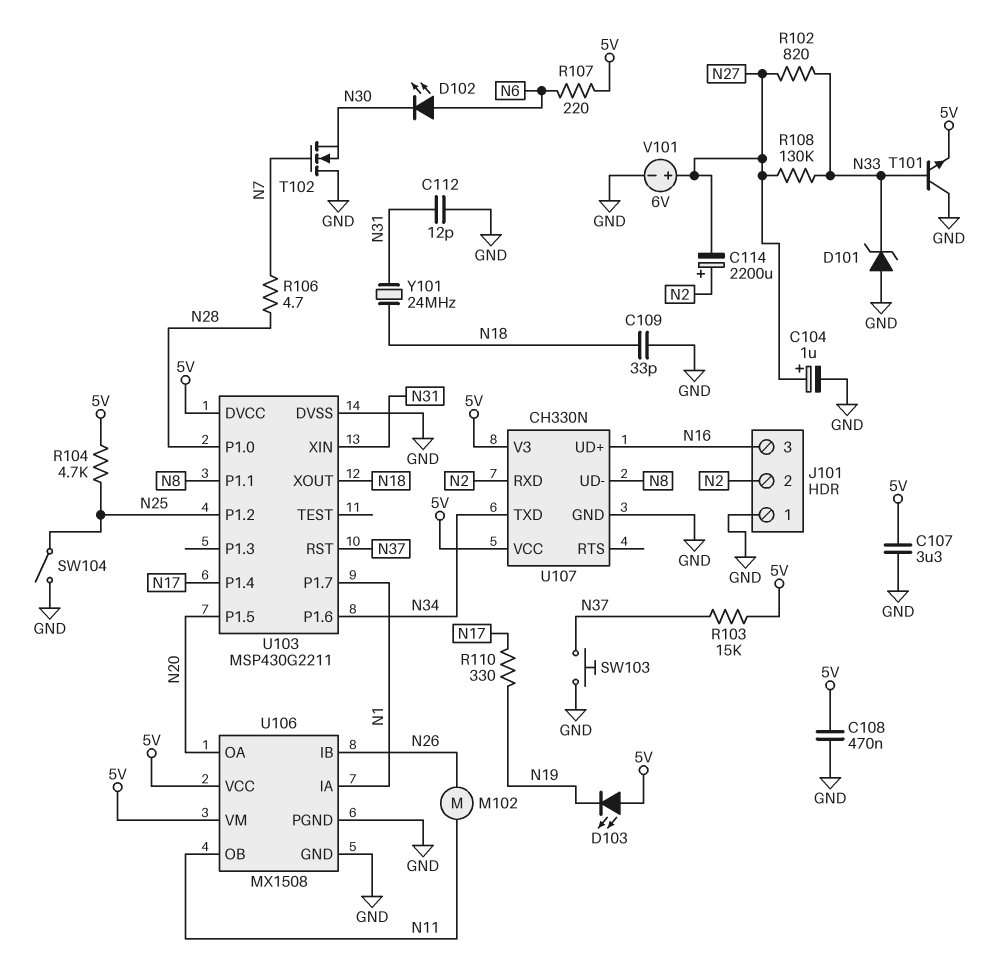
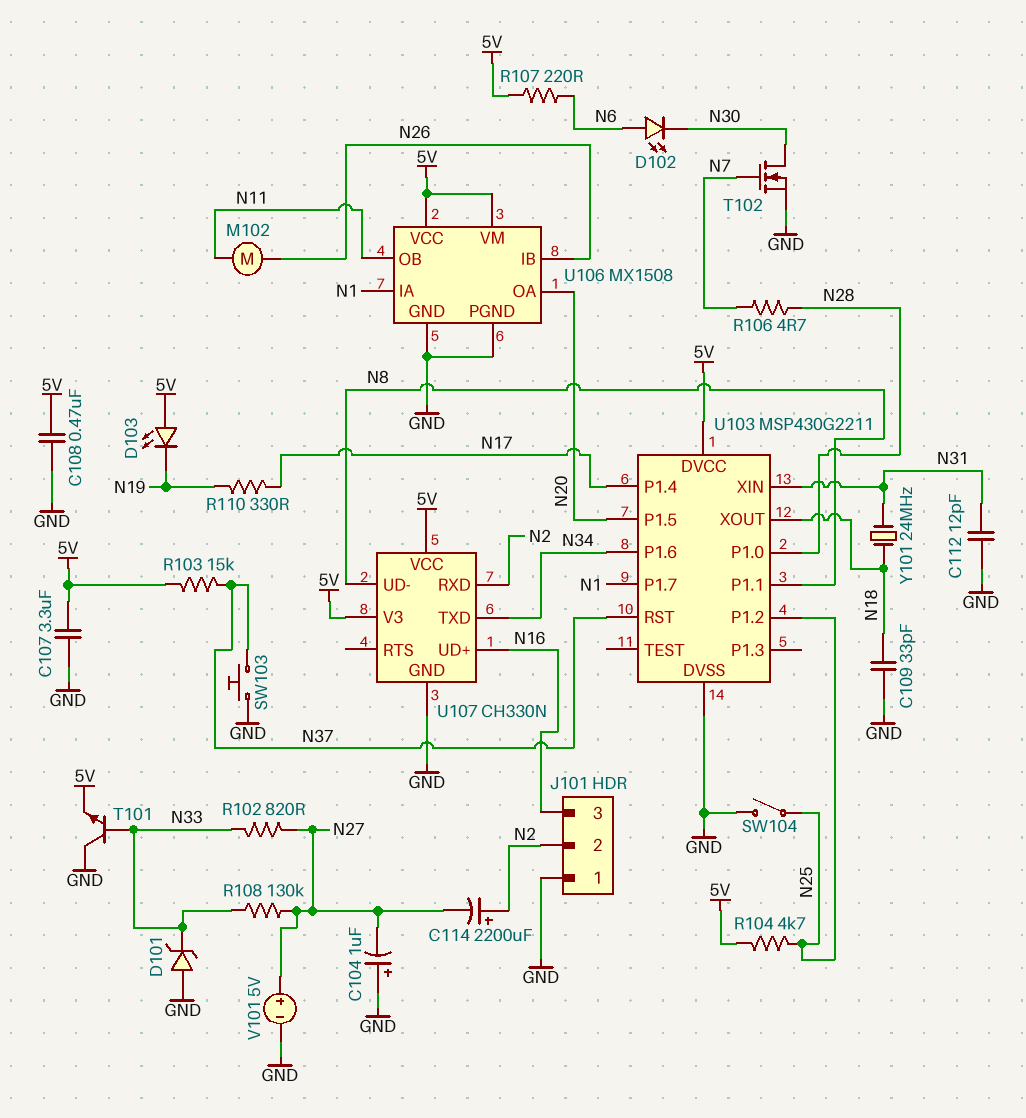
C104: 1uF (plus N27, minus GND) -> 1uF (plus GND, minus N27)
T102: NMOS (G N7, D GND, S N30) -> NMOS (G N7, D N30, S GND)
V101: 6V (plus N27, minus GND) -> 5V (plus N27, minus GND)

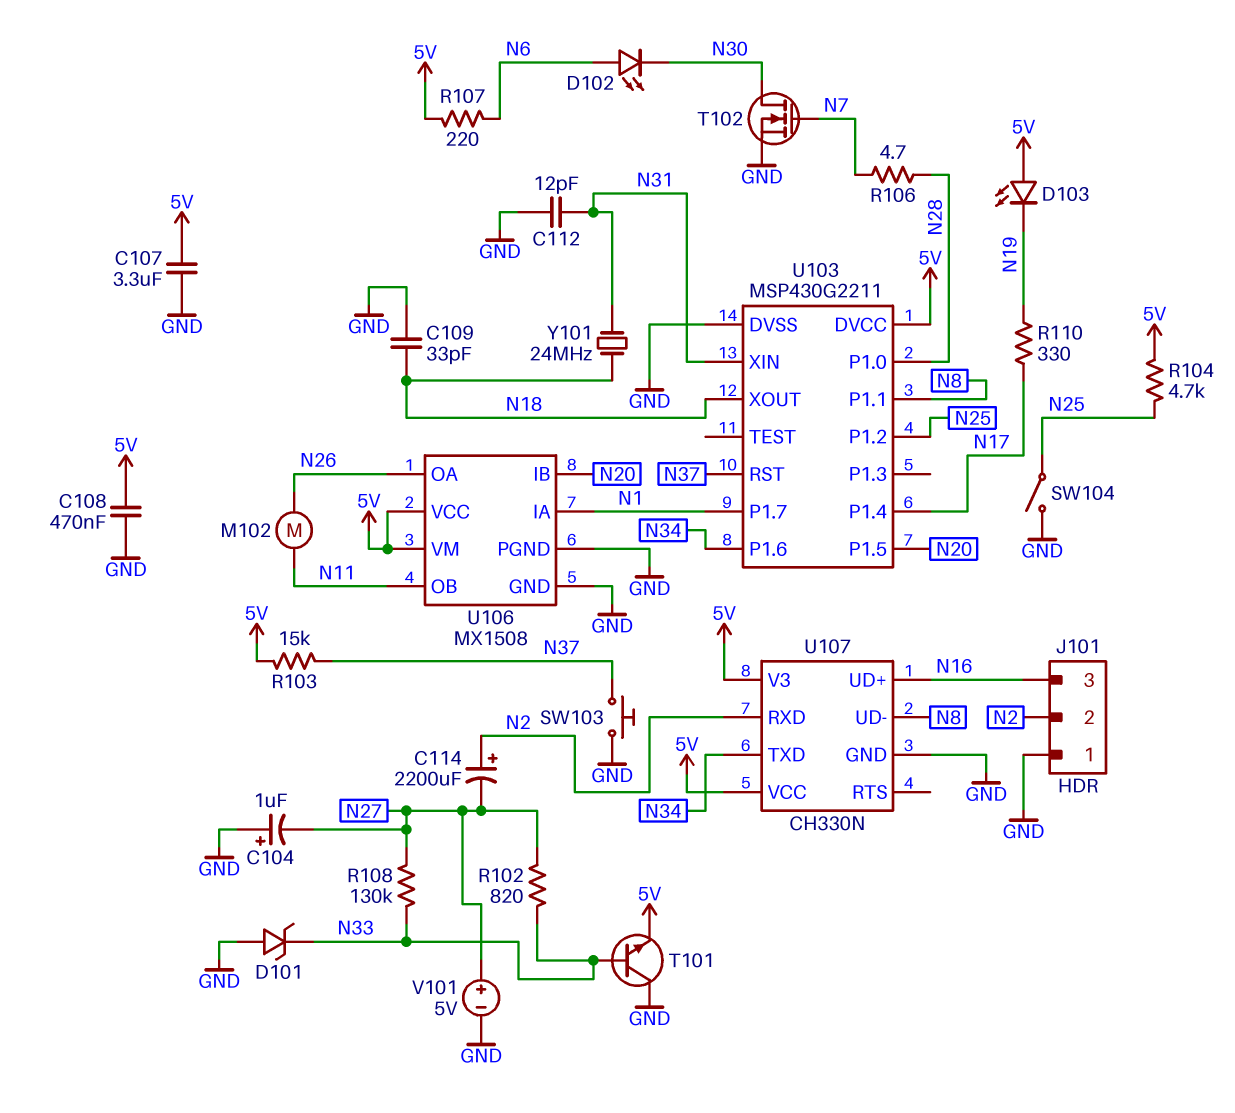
U106 pin IB: N26 -> N20
U106 pin OA: N20 -> N26

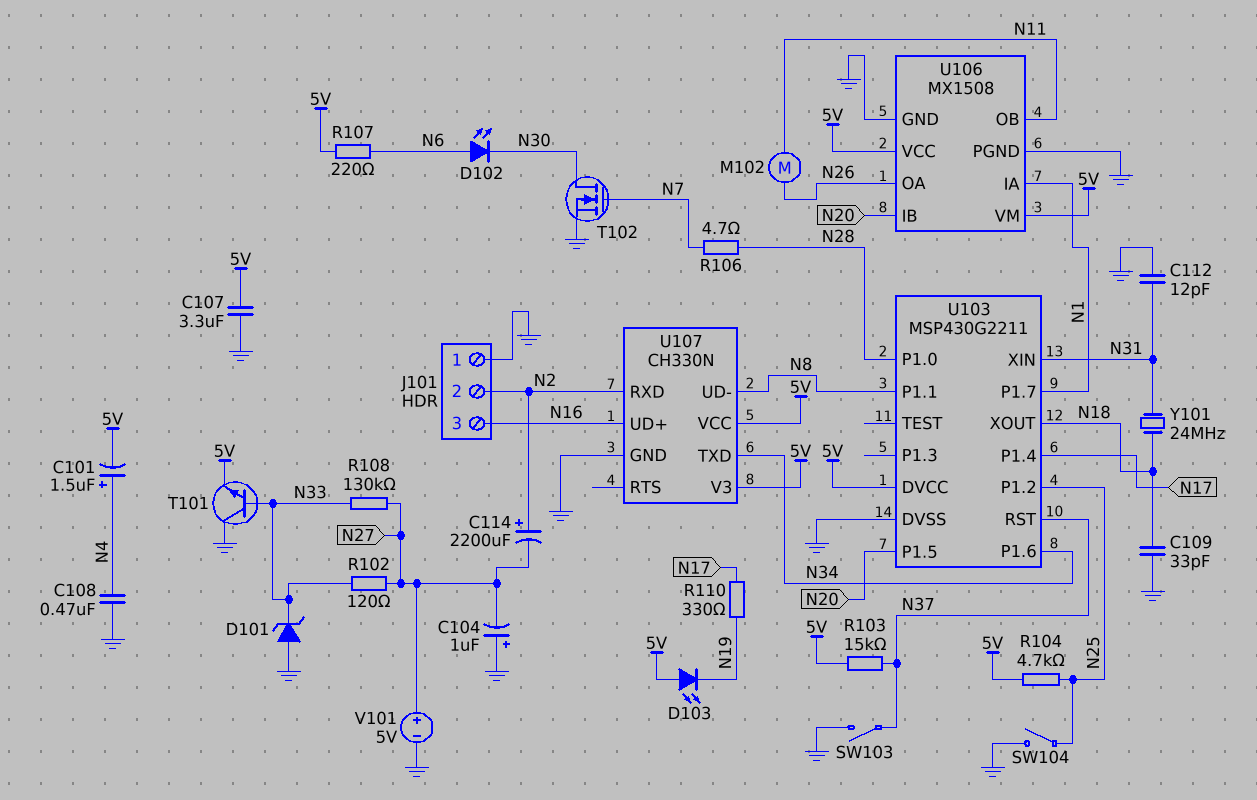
C101: none -> 1.5uF (plus N4, minus 5V)
C108: 470nF (5V, GND) -> 470nF (GND, N4)
R102: 820 (N27, N33) -> 120 (N27, N33)
SW103: button (GND, N37) -> switch (GND, N37)

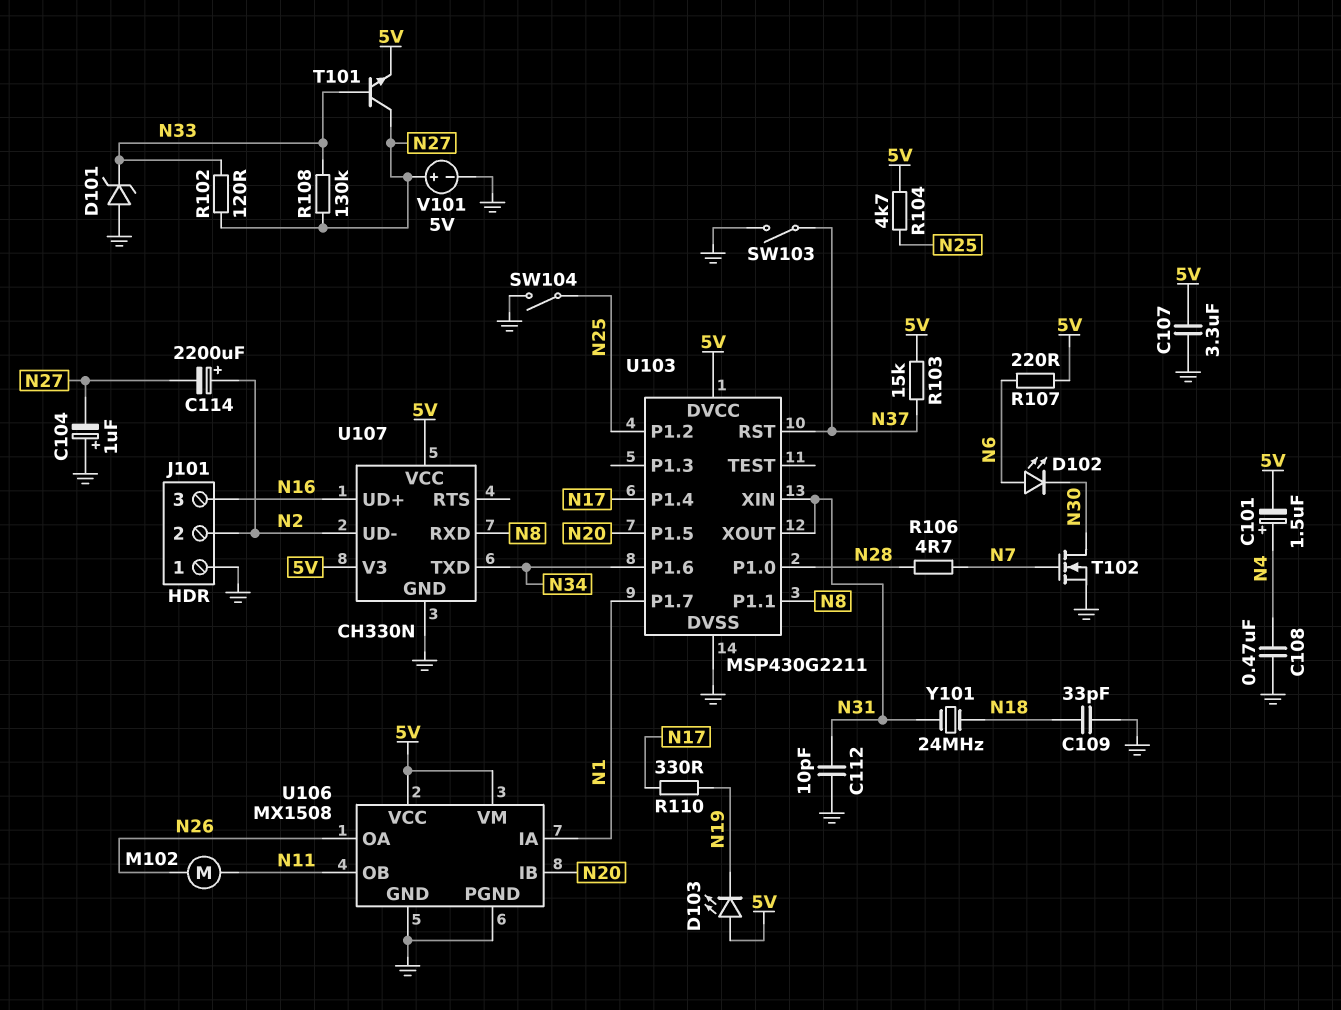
C112: 12pF (GND, N31) -> 10pF (GND, N31)
T101: NPN (B N33, C GND, E 5V) -> NPN (B N33, C N27, E 5V)
U103 pin XOUT: N18 -> N31
U107 pin RXD: N2 -> N8
U107 pin UD-: N8 -> N2

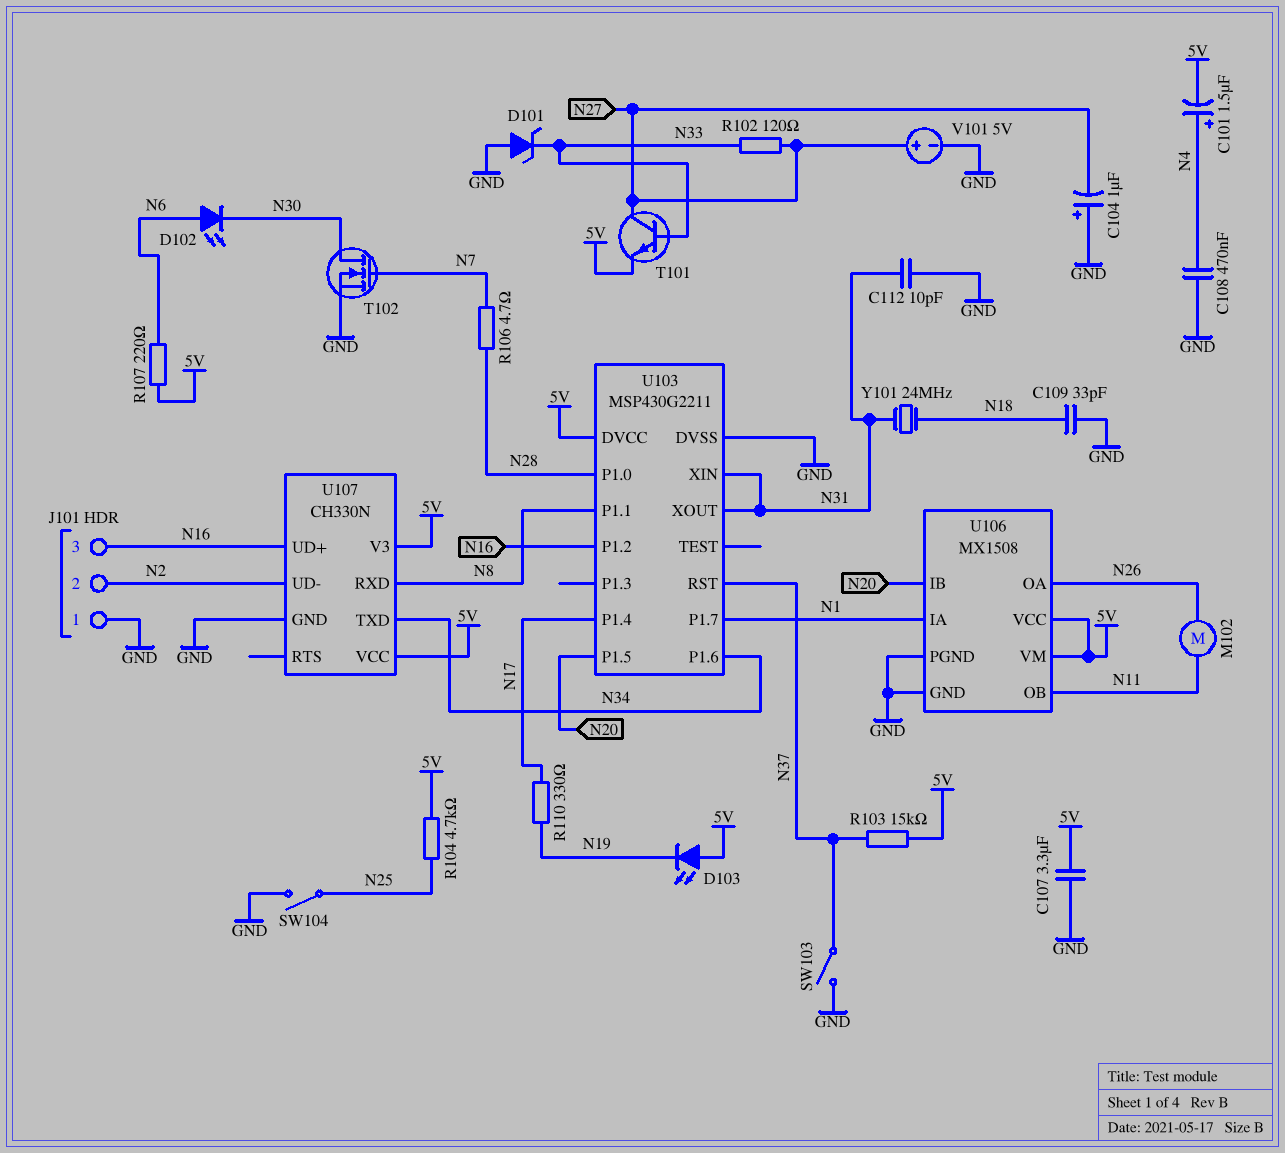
C114: 2200uF (plus N2, minus N27) -> none
R108: 130k (N27, N33) -> none
U103 pin P1.2: N25 -> N16

